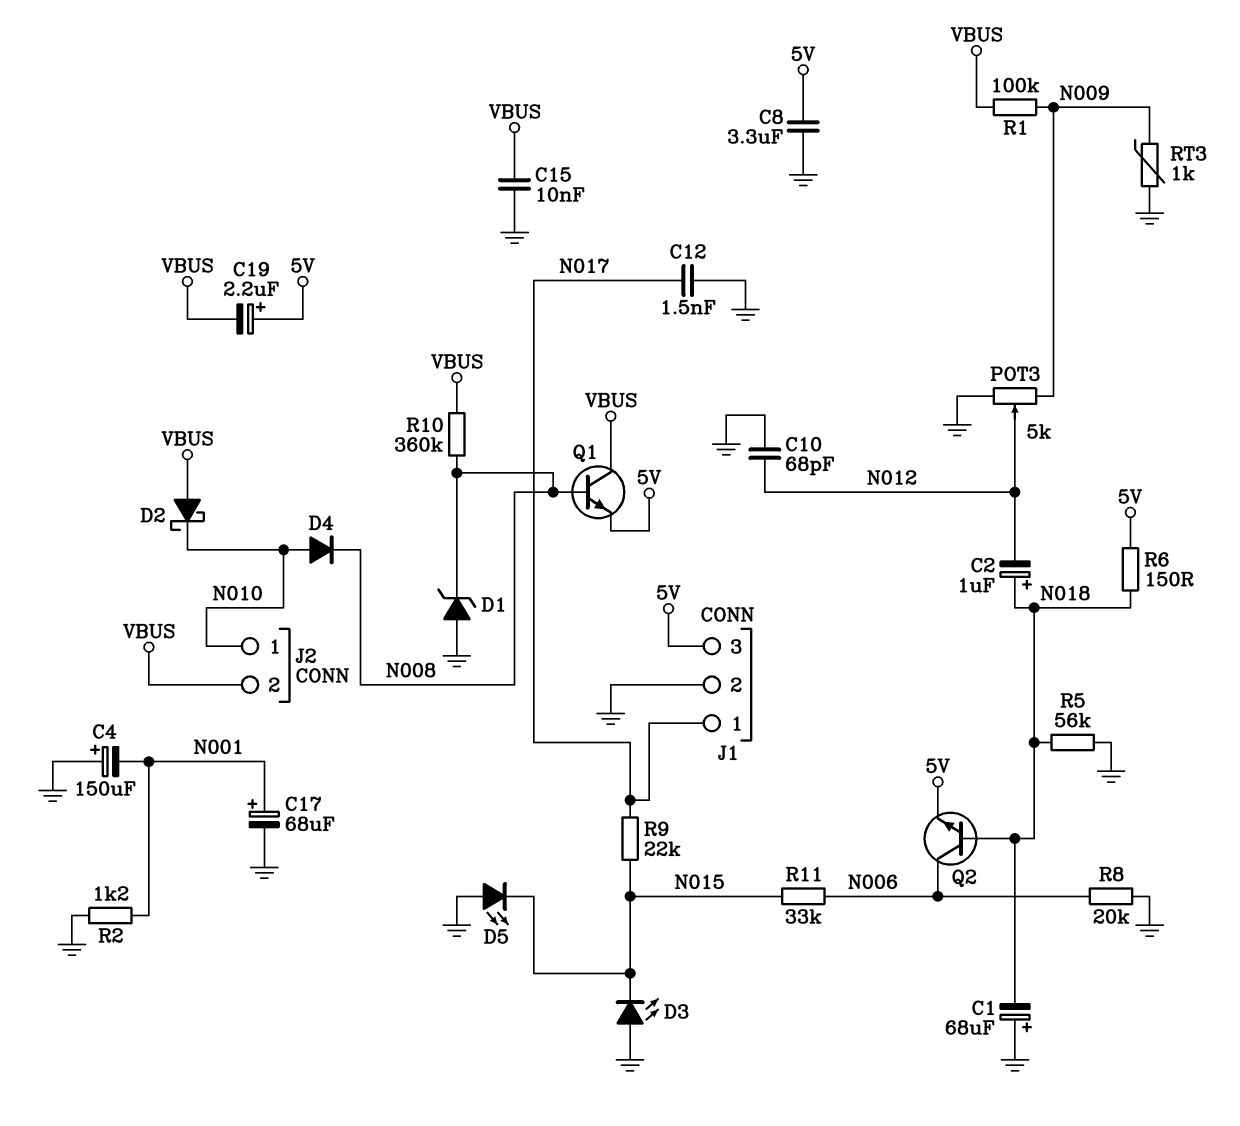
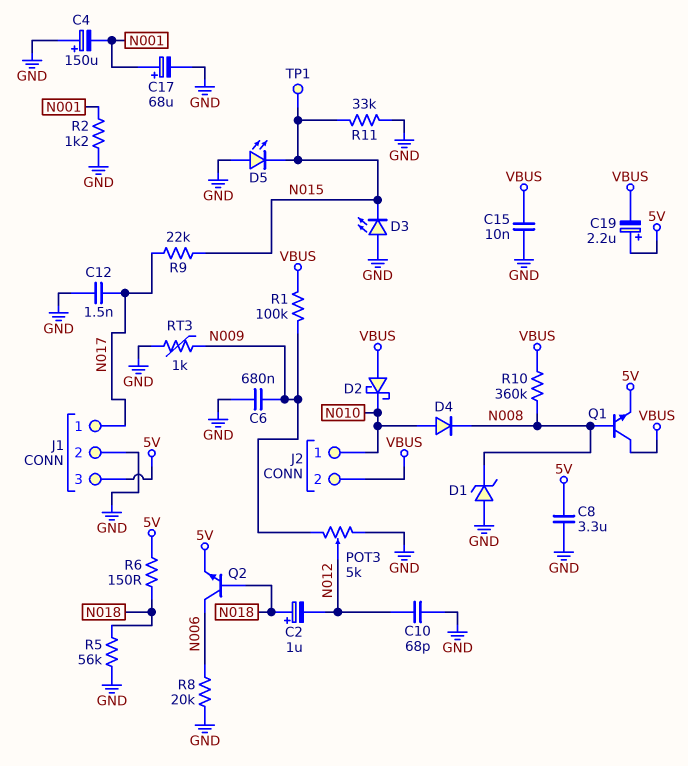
C1: 68uF (plus GND, minus N018) -> none
C6: none -> 680nF (GND, N009)
R11: 33k (N006, N015) -> 33k (GND, N015)
TP1: none -> test point (N015)

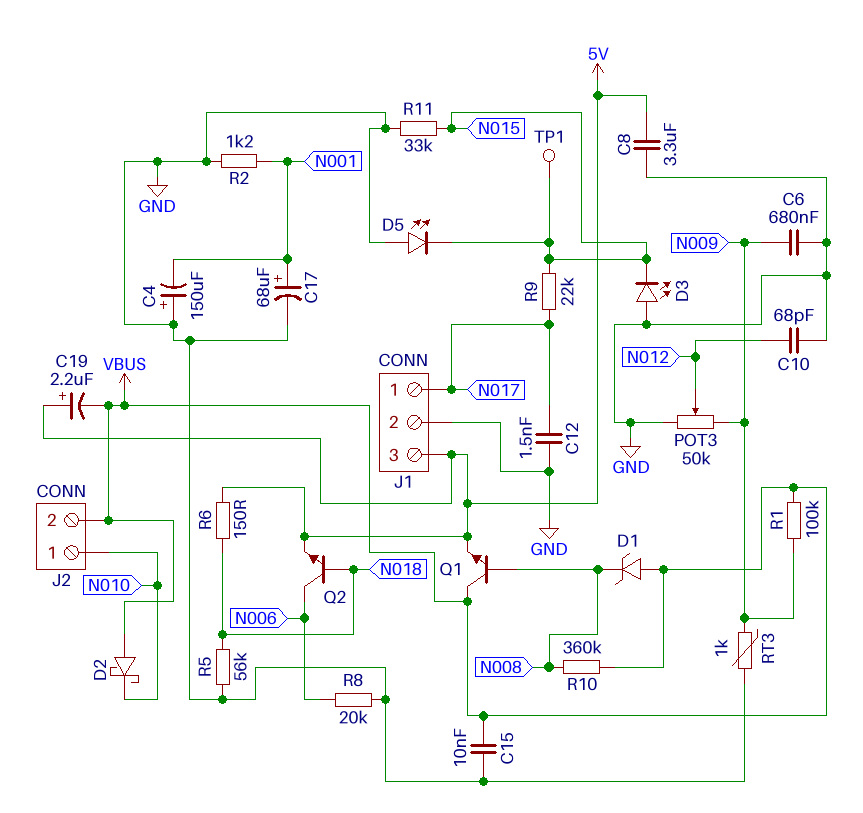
C2: 1uF (plus N018, minus N012) -> none
D1: zener (A GND, K N008) -> zener (A VBUS, K N008)
D4: diode (A N010, K N008) -> none
POT3: 5k (GND, N009, wiper N012) -> 50k (GND, N009, wiper N012)

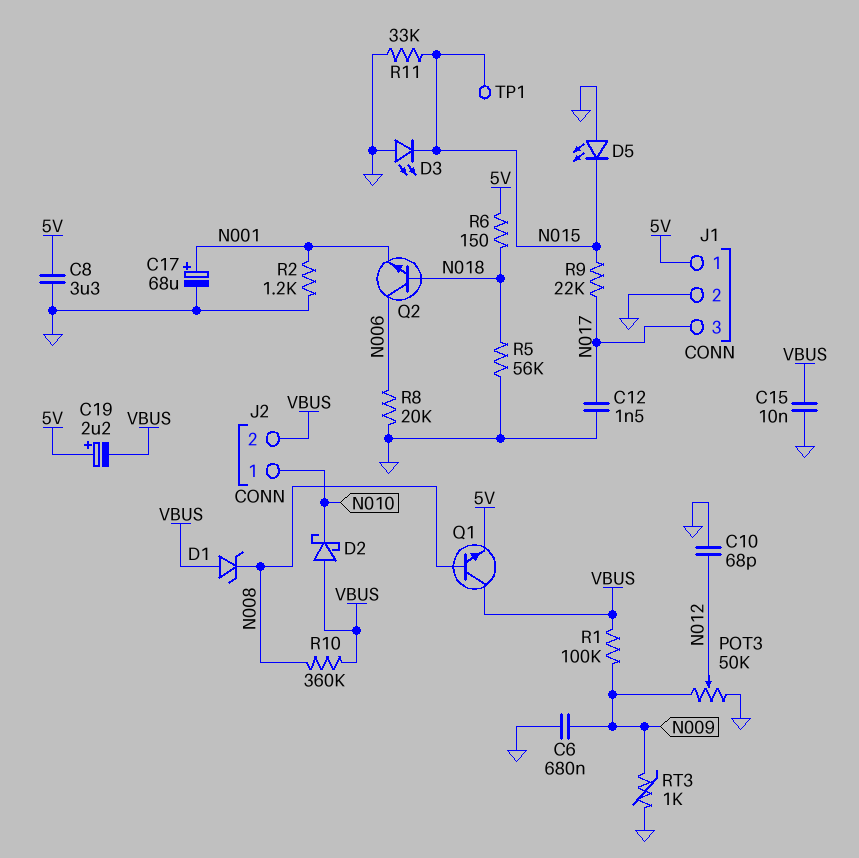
C4: 150uF (plus GND, minus N001) -> none
J1 pin 1: N017 -> 5V
J1 pin 3: 5V -> N017
Q2: NPN (B N018, C N006, E 5V) -> NPN (B N018, C N006, E N001)

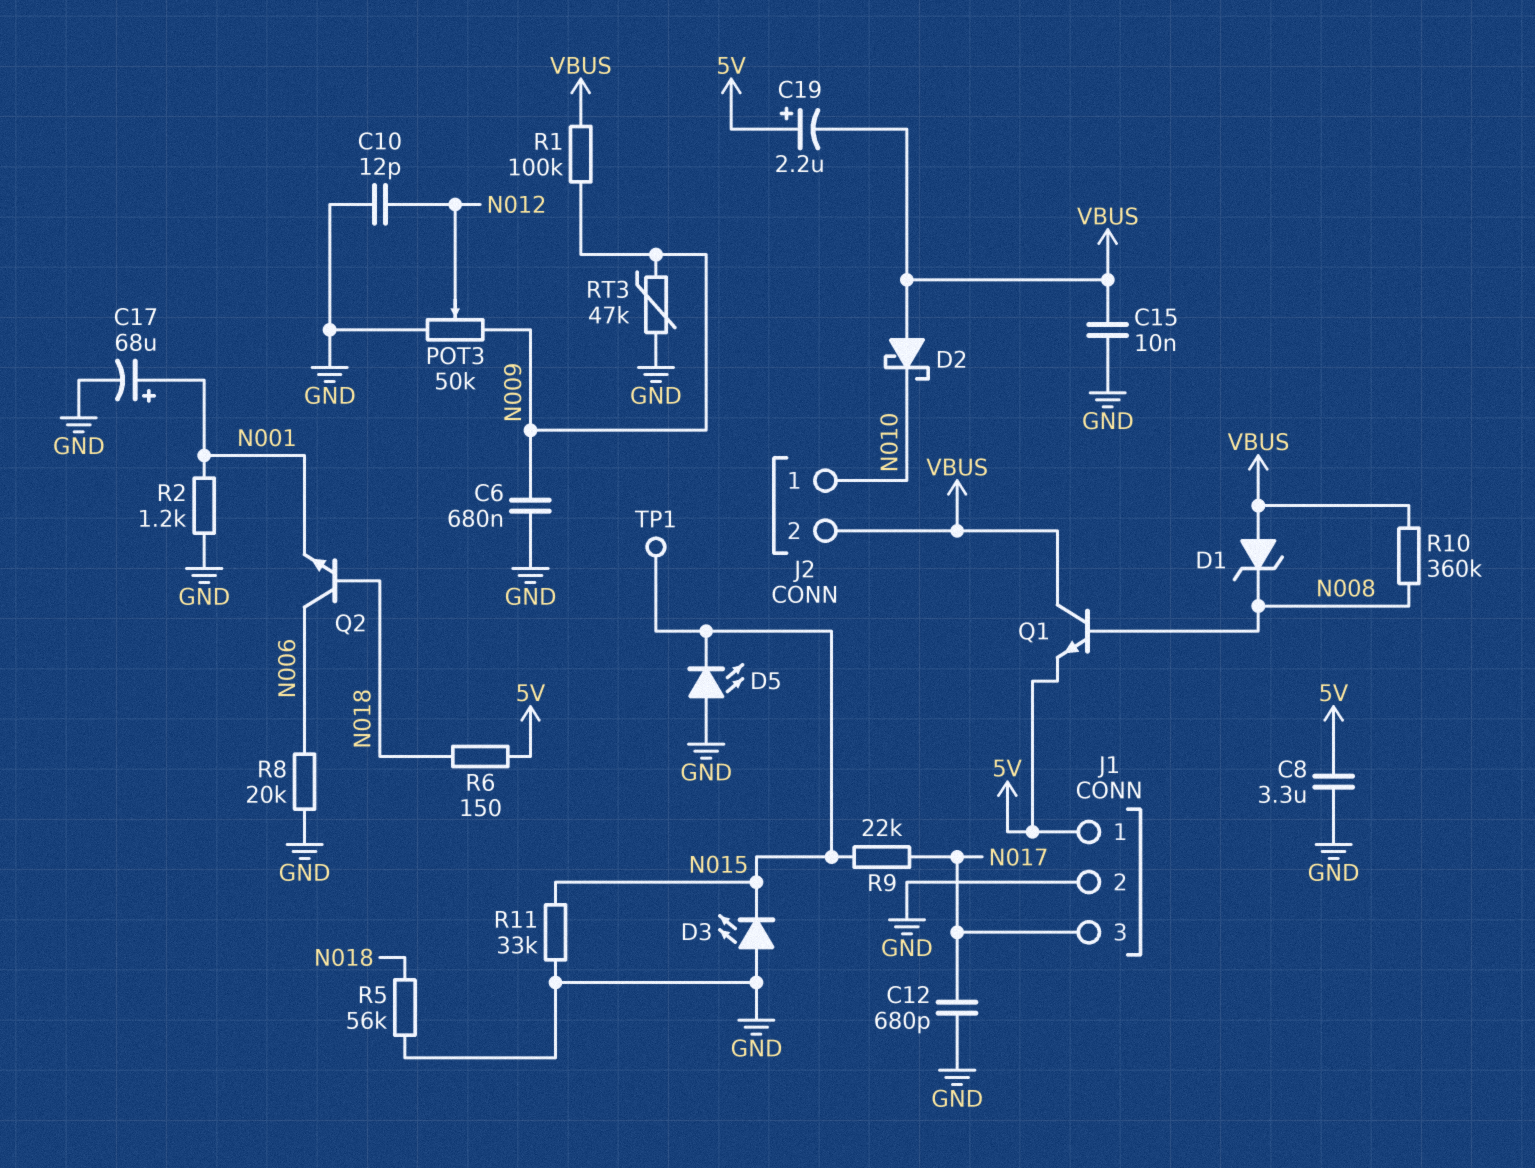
C10: 68pF (GND, N012) -> 12pF (GND, N012)
C12: 1.5nF (GND, N017) -> 680pF (GND, N017)
RT3: 1k (GND, N009) -> 47k (GND, N009)

